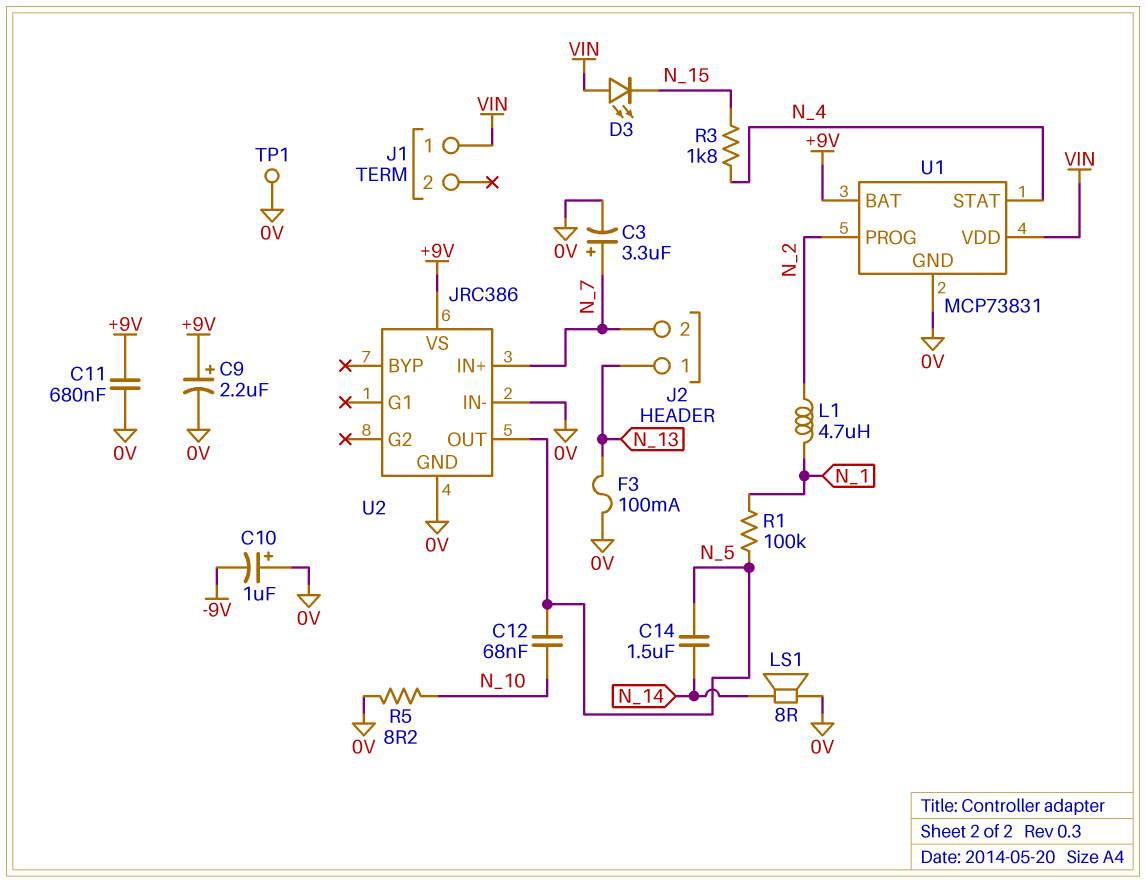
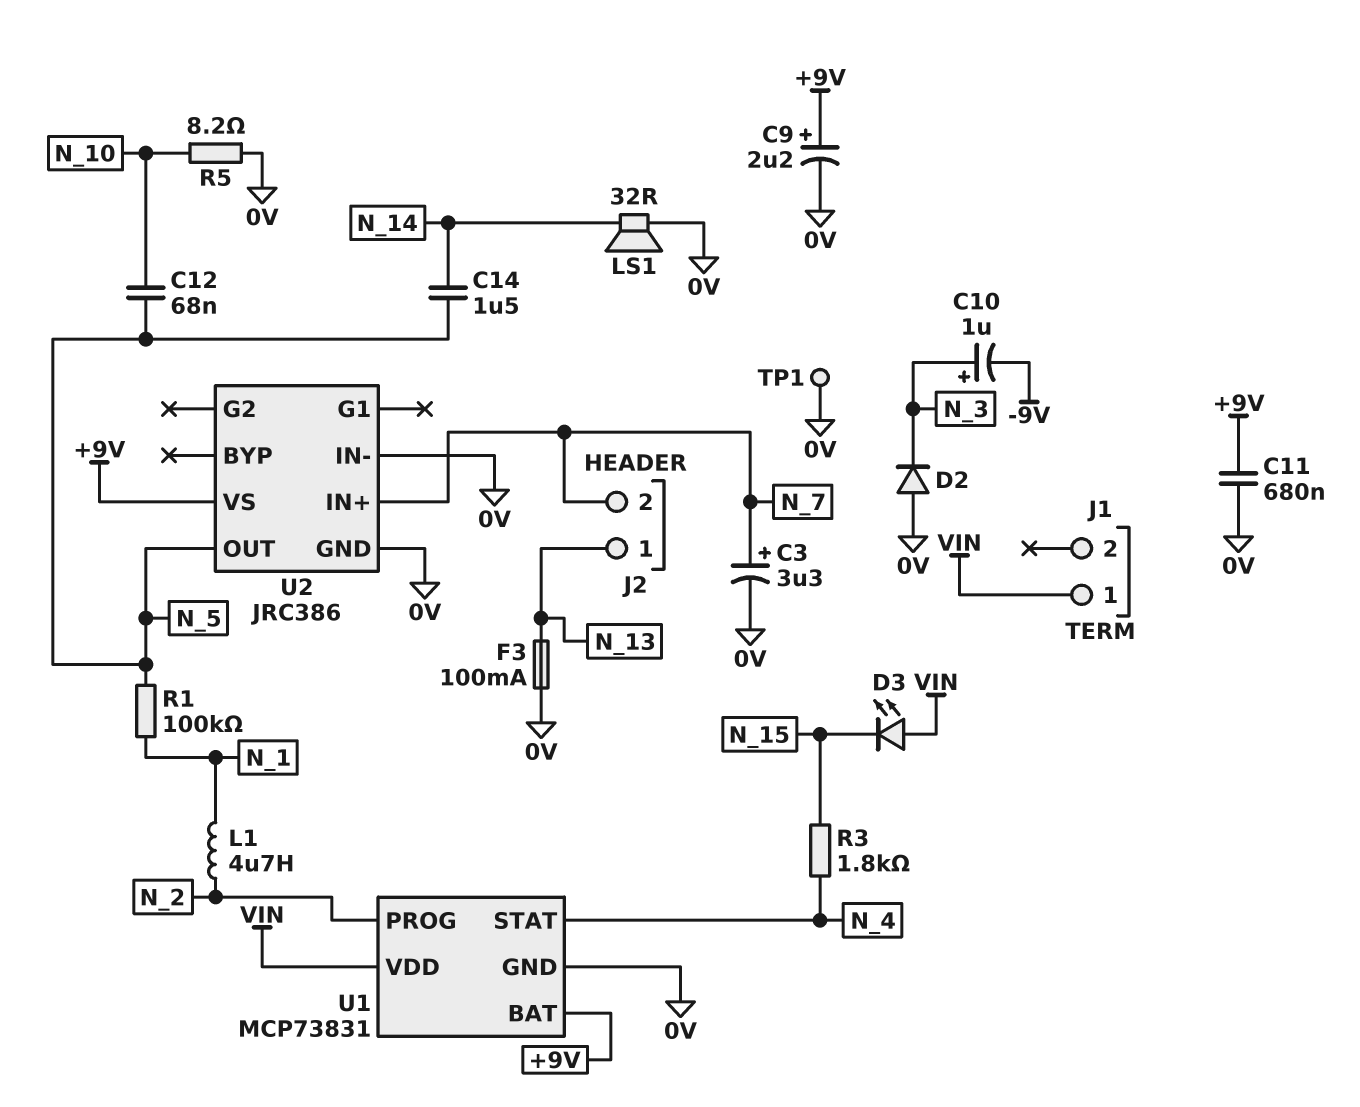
C10: 1uF (plus 0V, minus -9V) -> 1uF (plus N_3, minus -9V)
D2: none -> diode (A 0V, K N_3)
LS1: speaker 8R (0V, N_14) -> speaker 32R (0V, N_14)

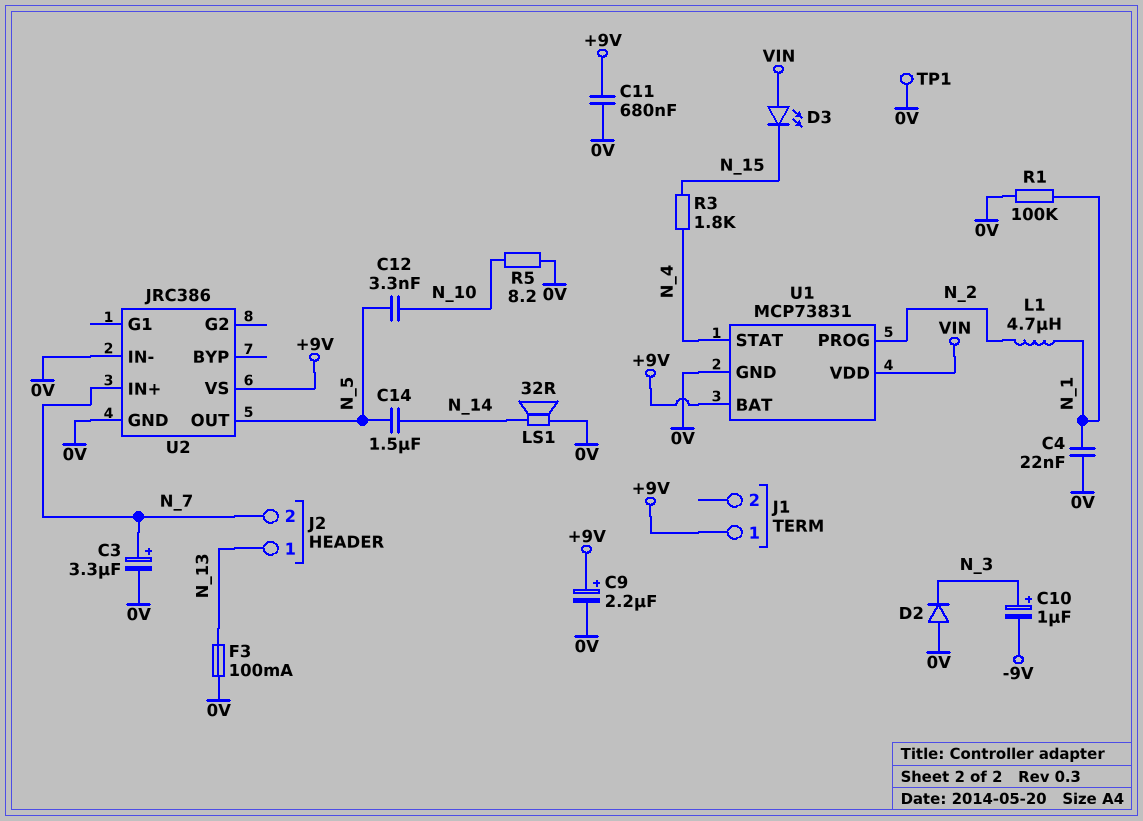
C4: none -> 22nF (0V, N_1)
C12: 68nF (N_5, N_10) -> 3.3nF (N_5, N_10)
J1 pin 1: VIN -> +9V
R1: 100k (N_1, N_5) -> 100k (0V, N_1)

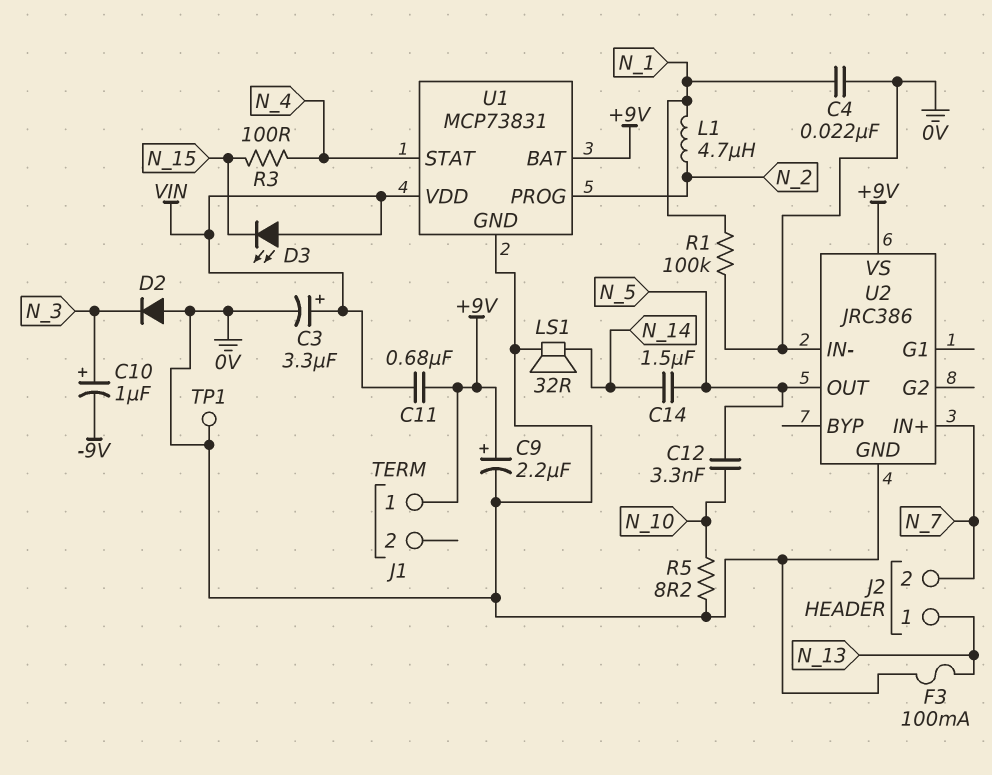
C3: 3.3uF (plus N_7, minus 0V) -> 3.3uF (plus VIN, minus 0V)
C11: 680nF (+9V, 0V) -> 680nF (+9V, VIN)
R3: 1.8k (N_4, N_15) -> 100 (N_4, N_15)

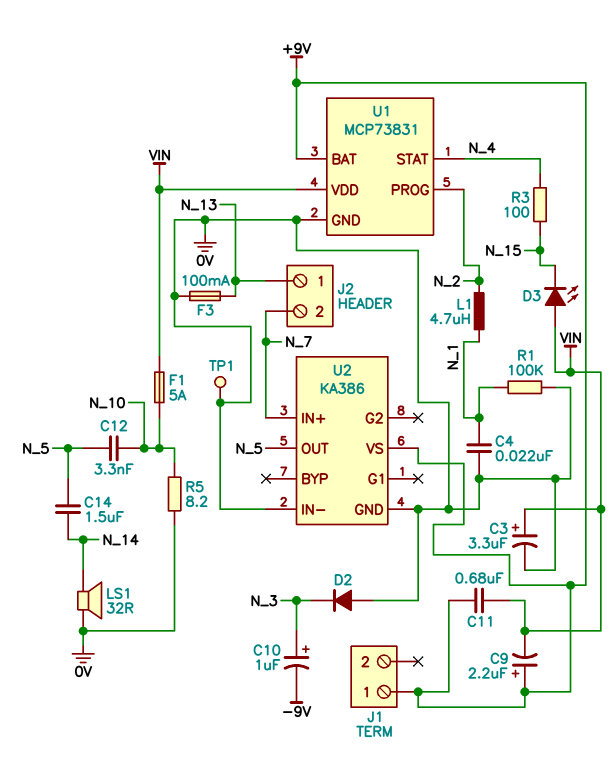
C9: 2.2uF (plus +9V, minus 0V) -> 2.2uF (plus +9V, minus VIN)
F1: none -> 5A (N_10, VIN)
U2: JRC386 -> KA386

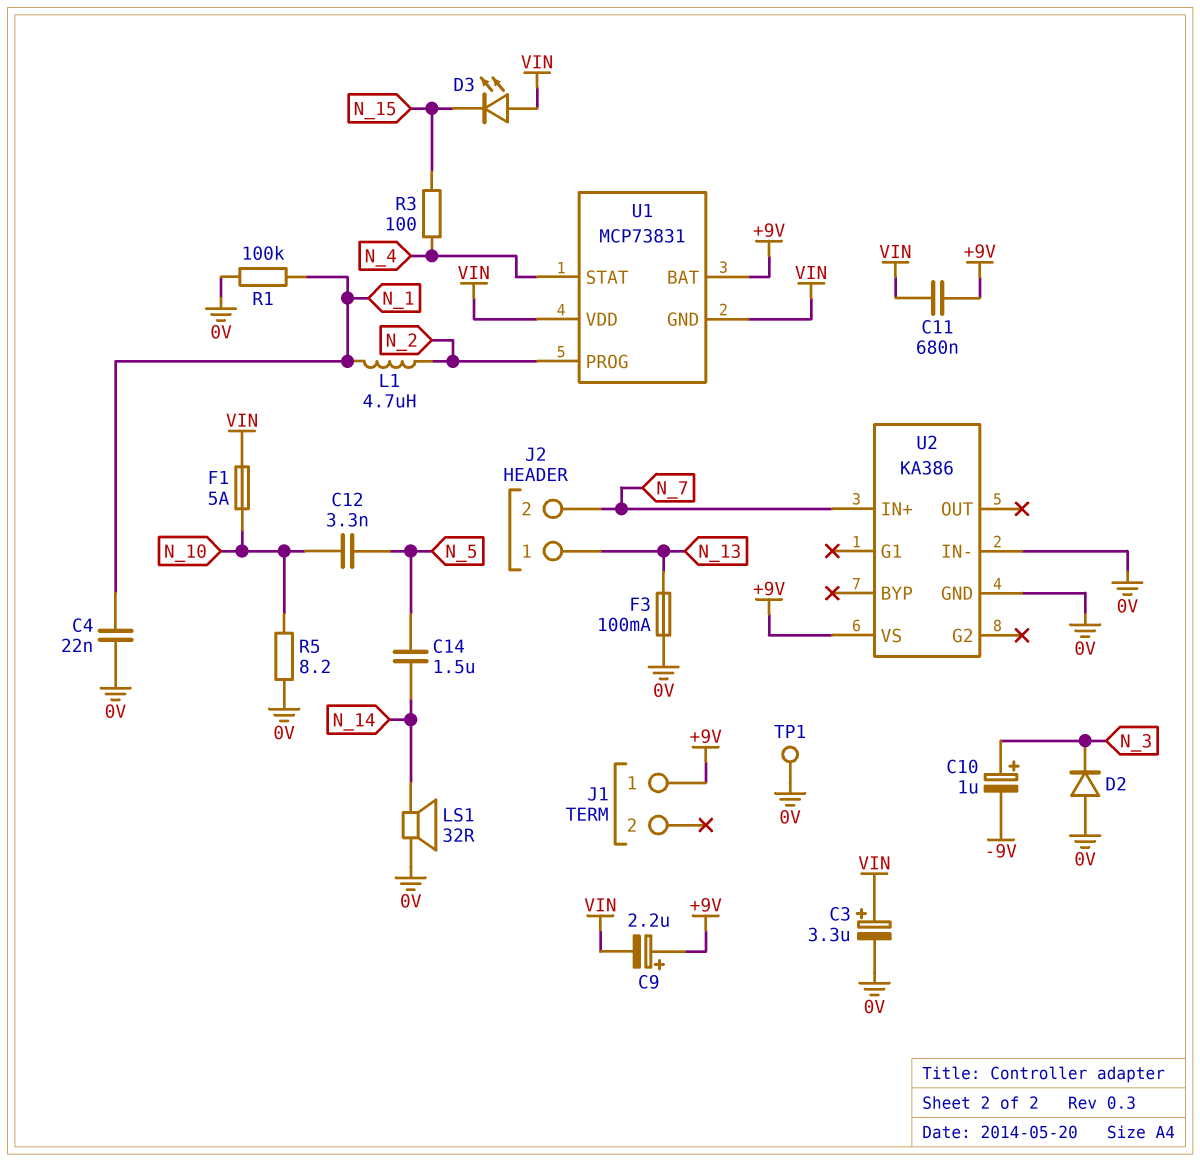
U1 pin GND: 0V -> VIN
U2 pin OUT: N_5 -> none

